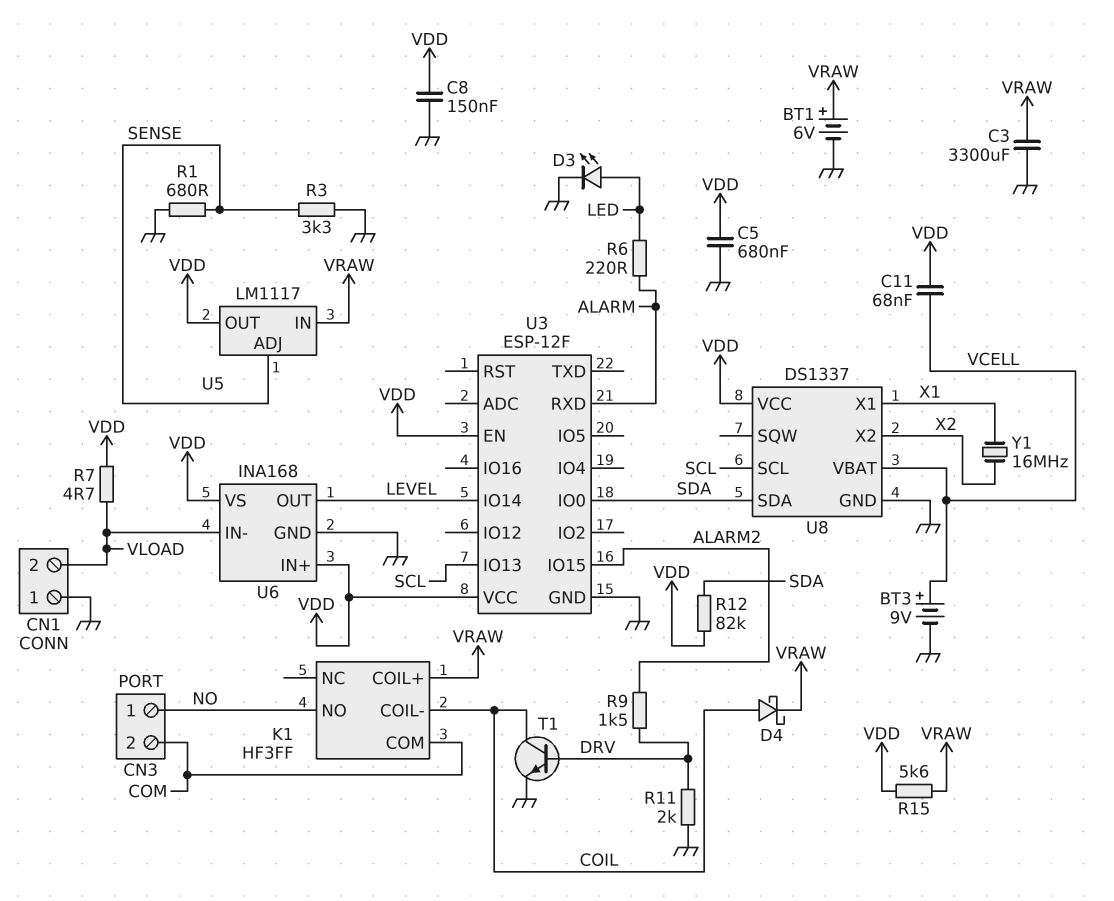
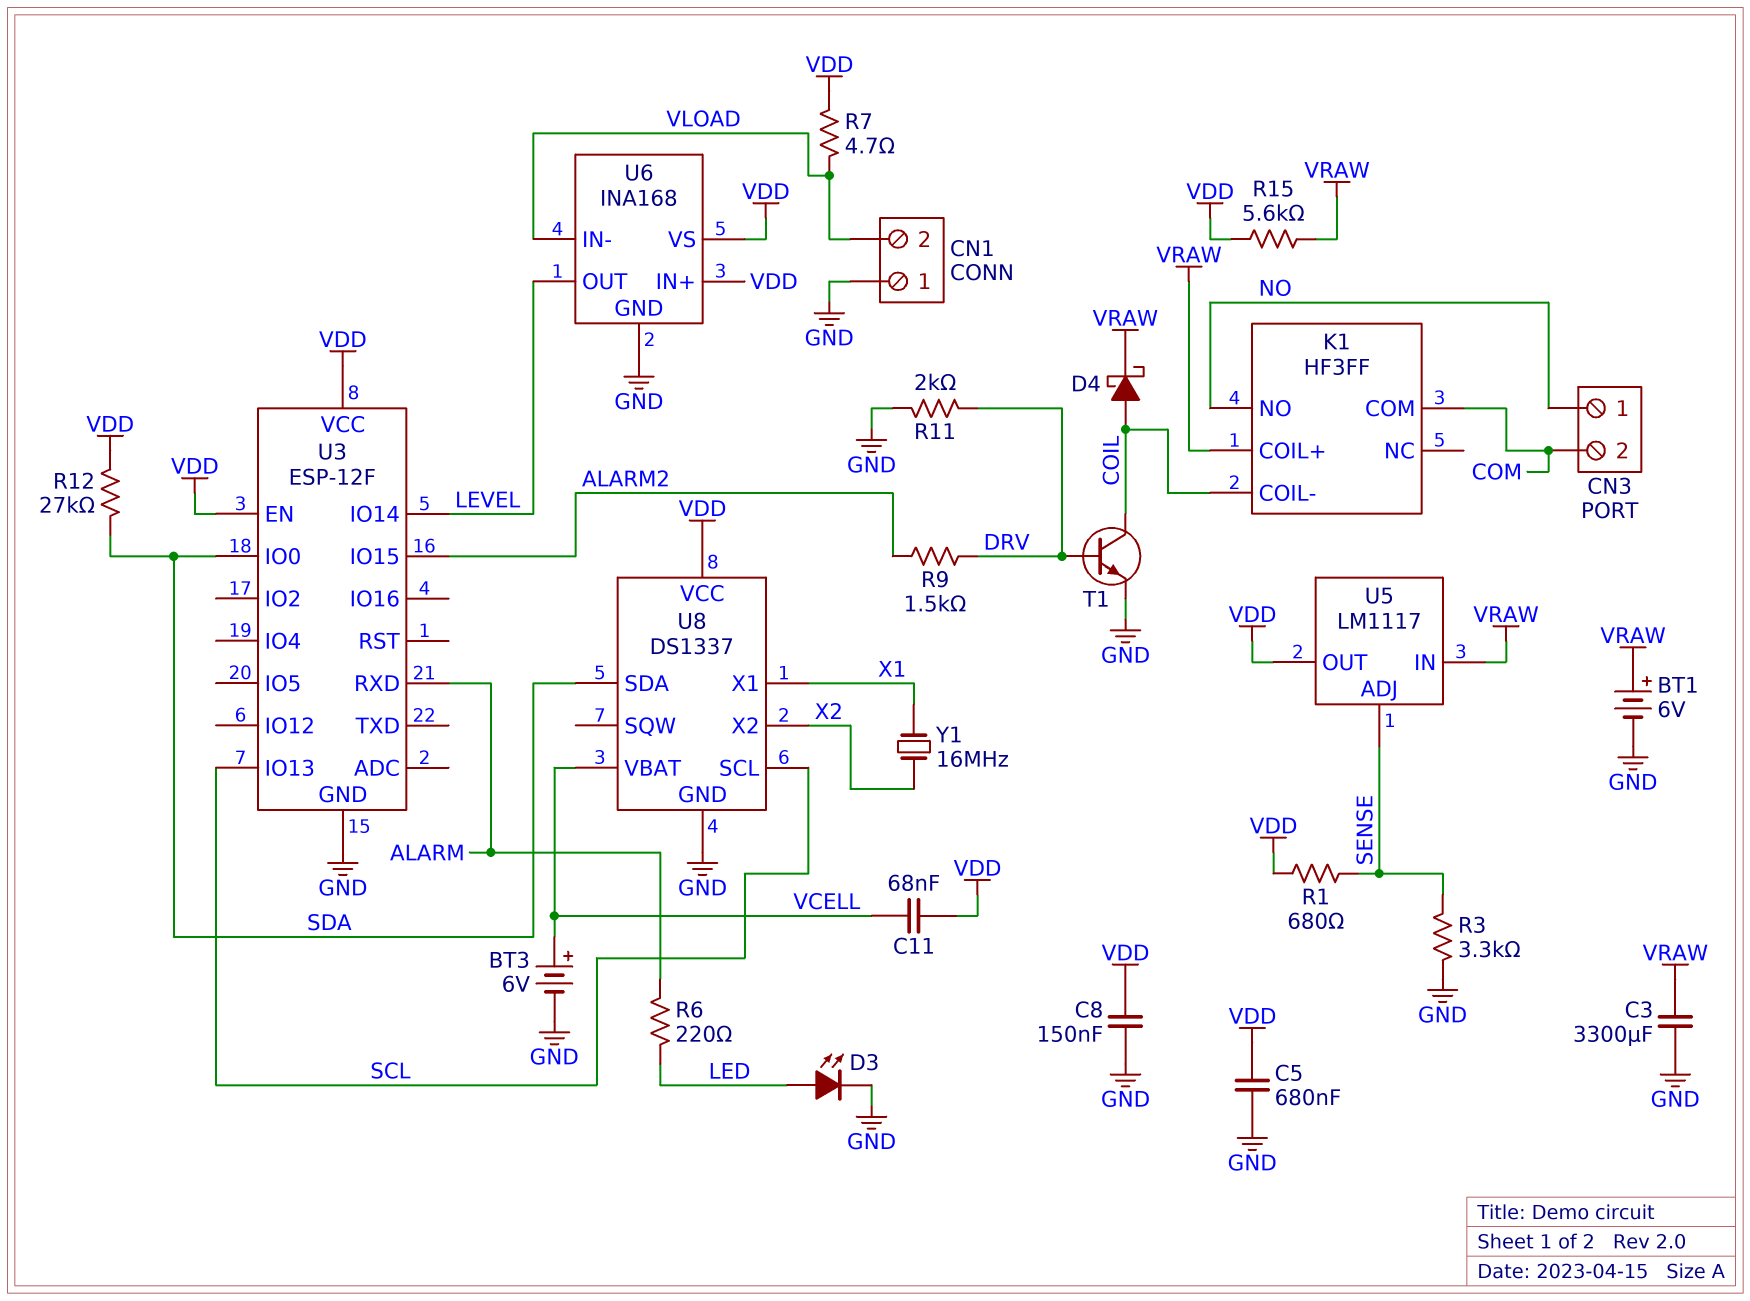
BT3: 9V (plus VCELL, minus GND) -> 6V (plus VCELL, minus GND)
R1: 680 (GND, SENSE) -> 680 (SENSE, VDD)
R12: 82k (SDA, VDD) -> 27k (SDA, VDD)

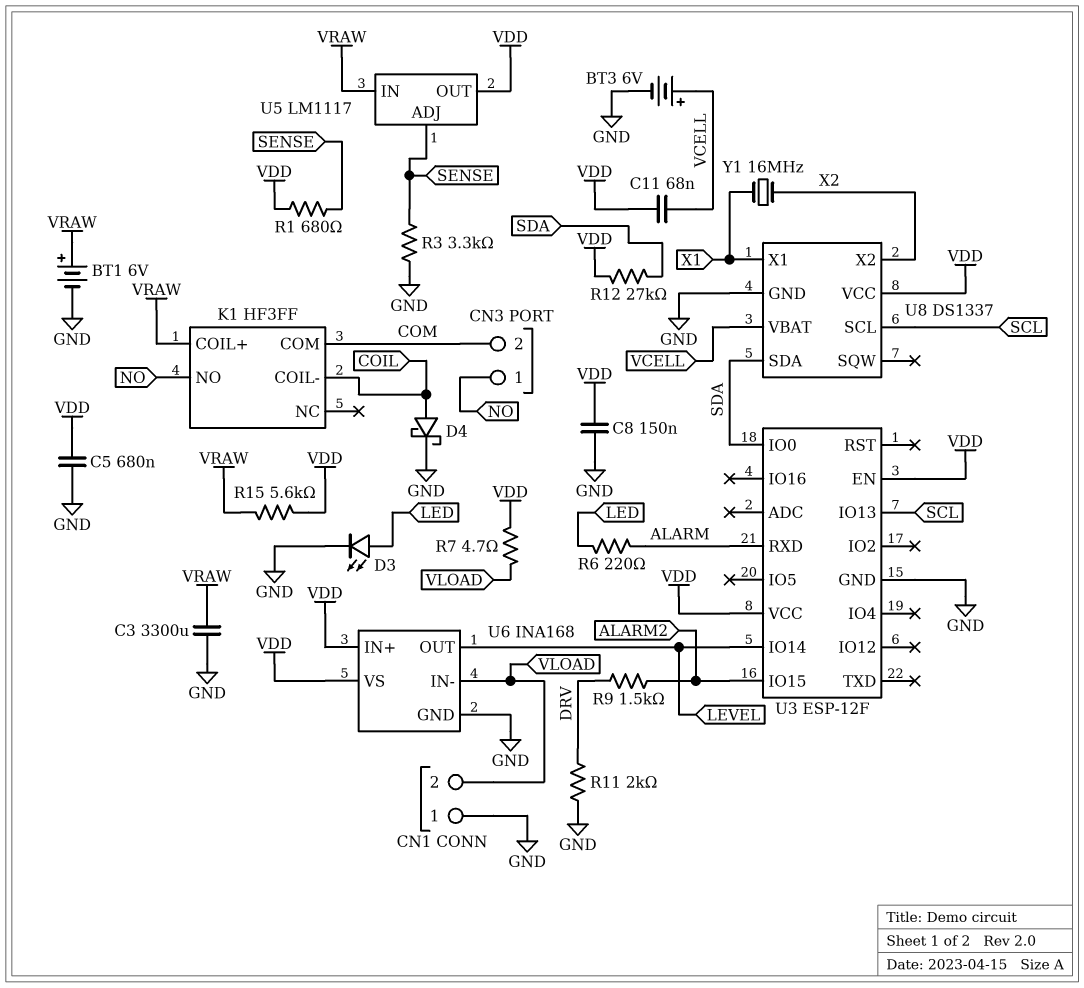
D4: schottky (A COIL, K VRAW) -> schottky (A COIL, K GND)
T1: NPN (B DRV, C COIL, E GND) -> none

